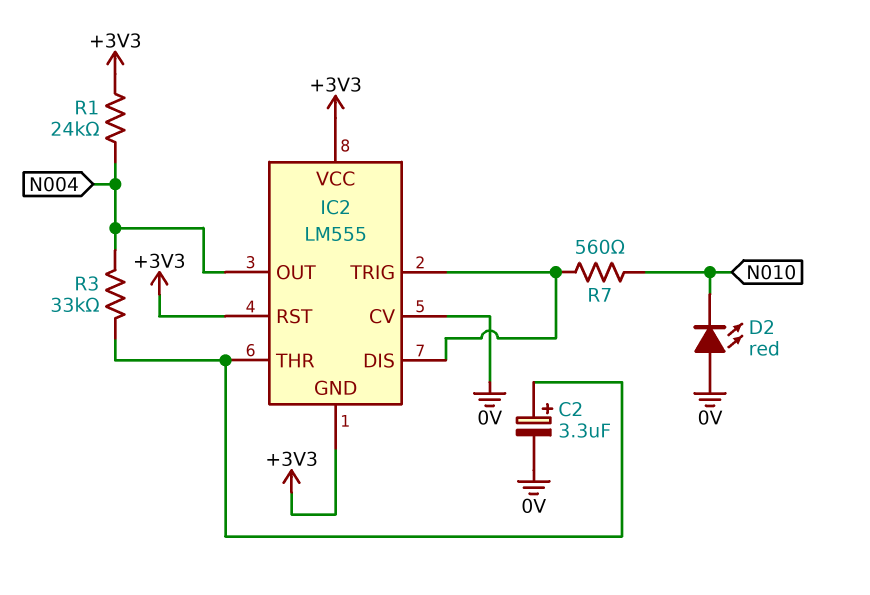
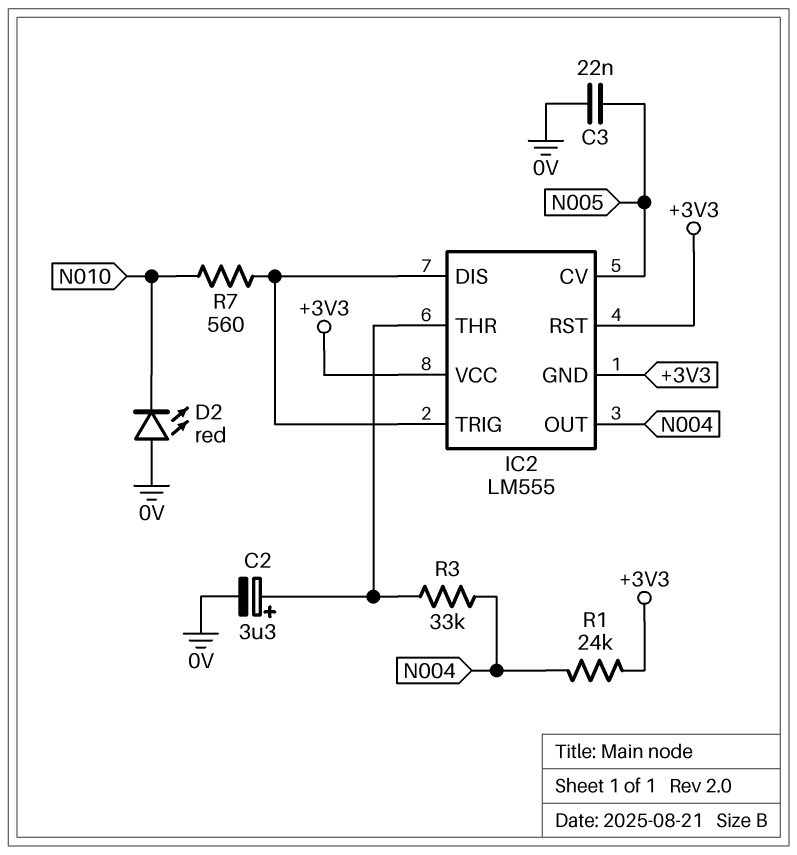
C3: none -> 22nF (0V, N005)
IC2 pin CV: 0V -> N005

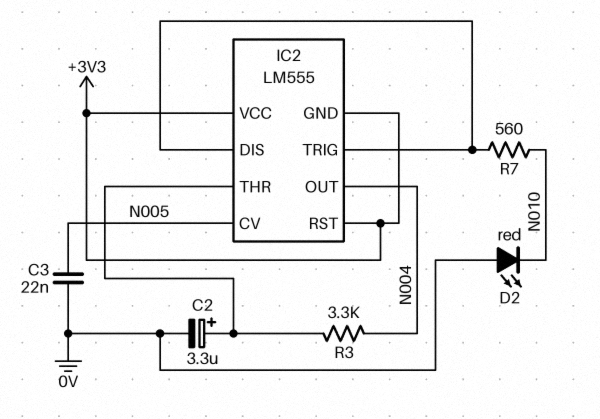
R1: 24k (+3V3, N004) -> none
R3: 33k (IC2/THR, N004) -> 3.3k (IC2/THR, N004)

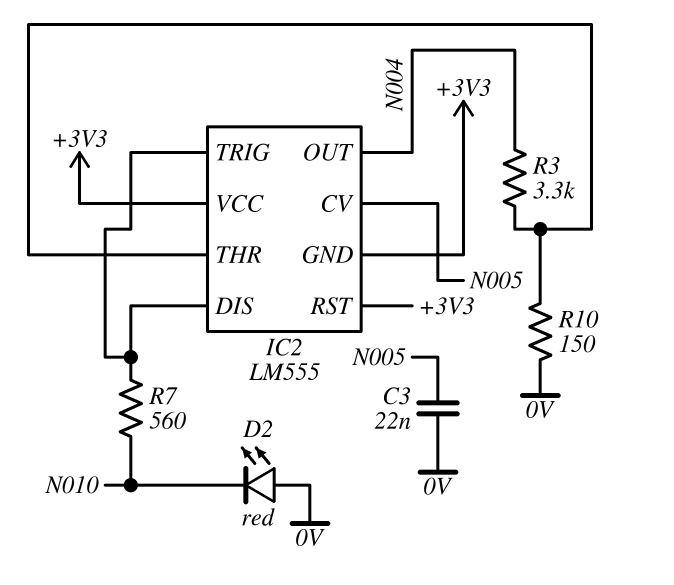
C2: 3.3uF (plus IC2/THR, minus 0V) -> none
R10: none -> 150 (0V, IC2/THR)

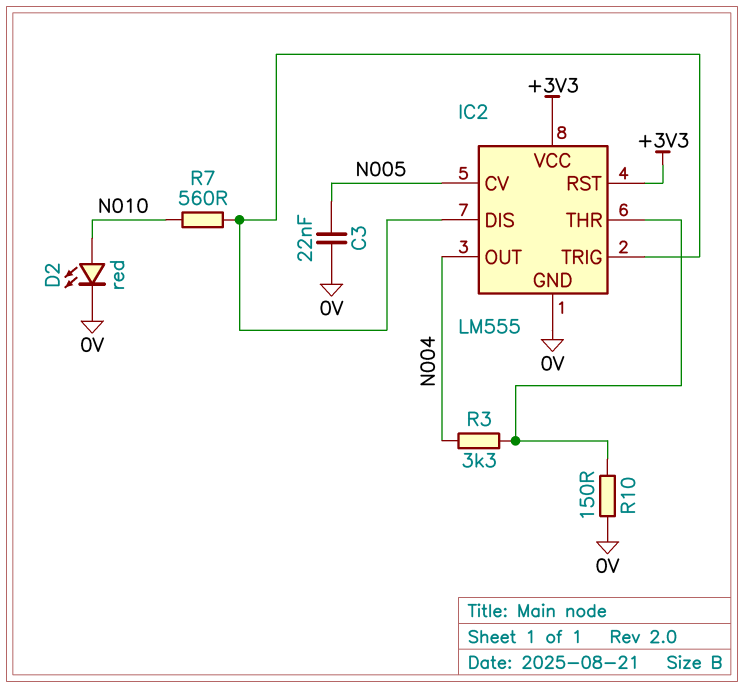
D2: LED red (A 0V, K N010) -> LED red (A N010, K 0V)
IC2 pin GND: +3V3 -> 0V

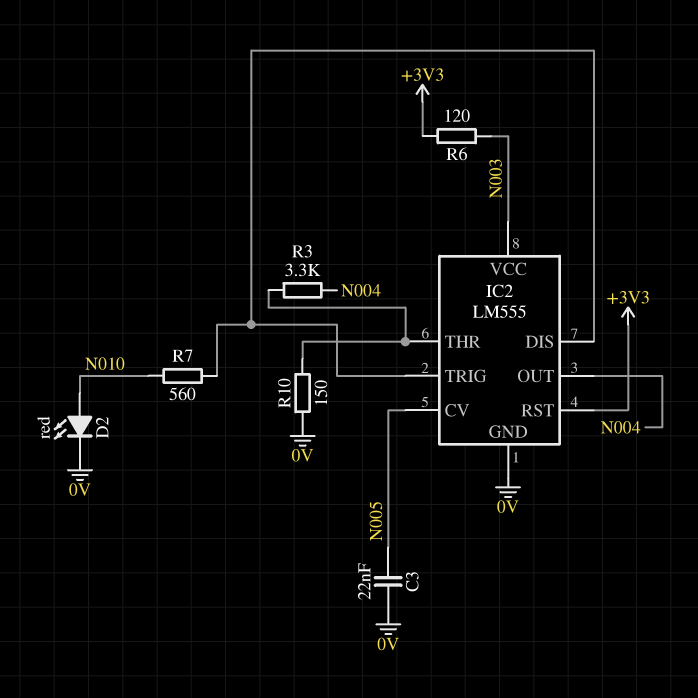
IC2 pin VCC: +3V3 -> N003
R6: none -> 120 (+3V3, N003)

